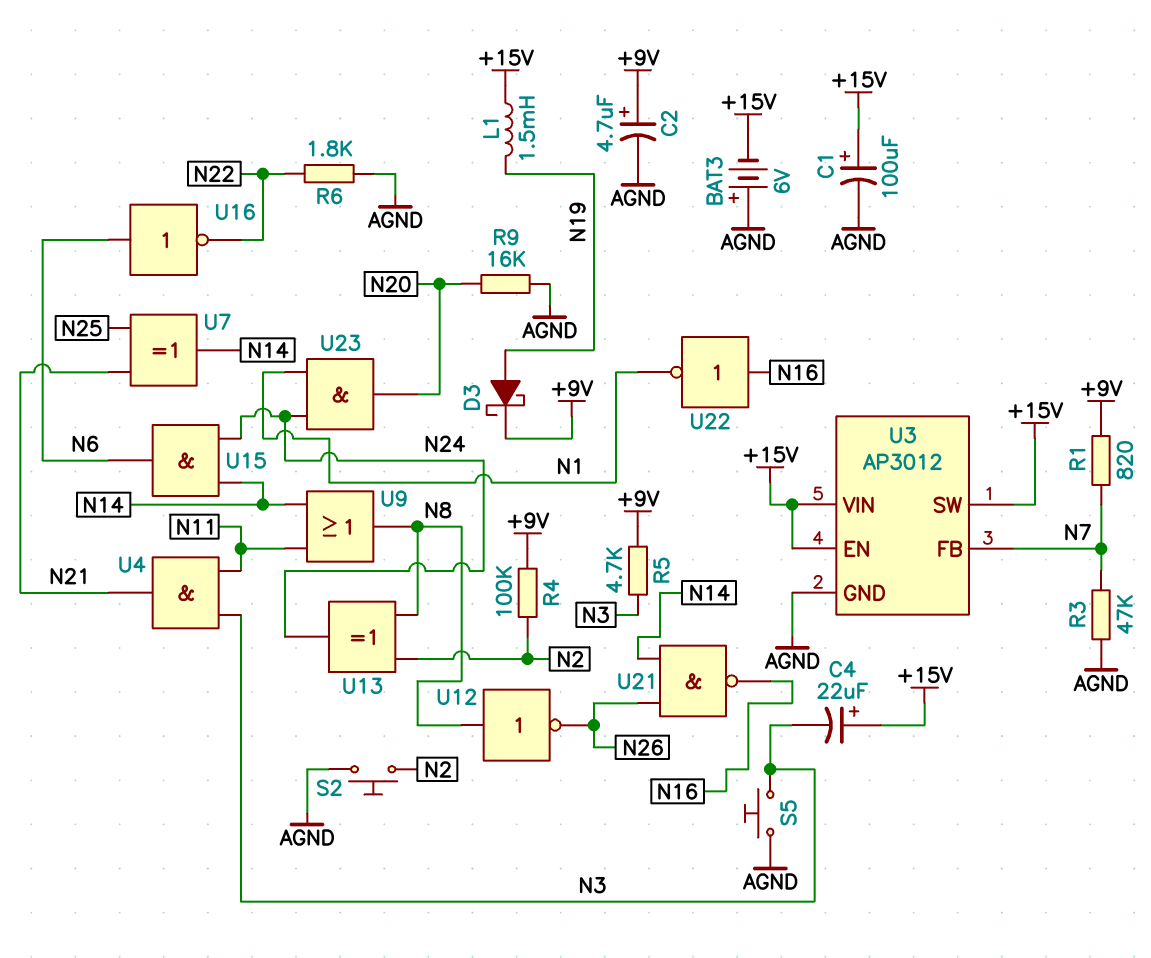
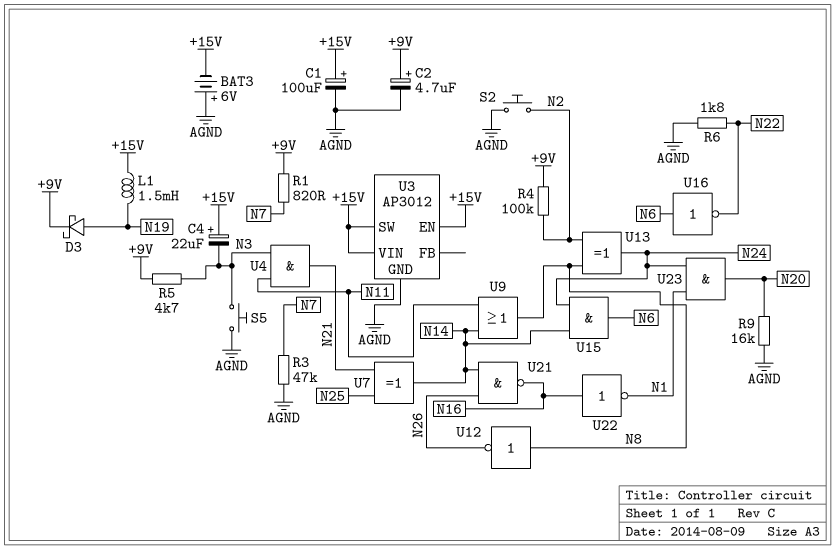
U3 pin FB: N7 -> none

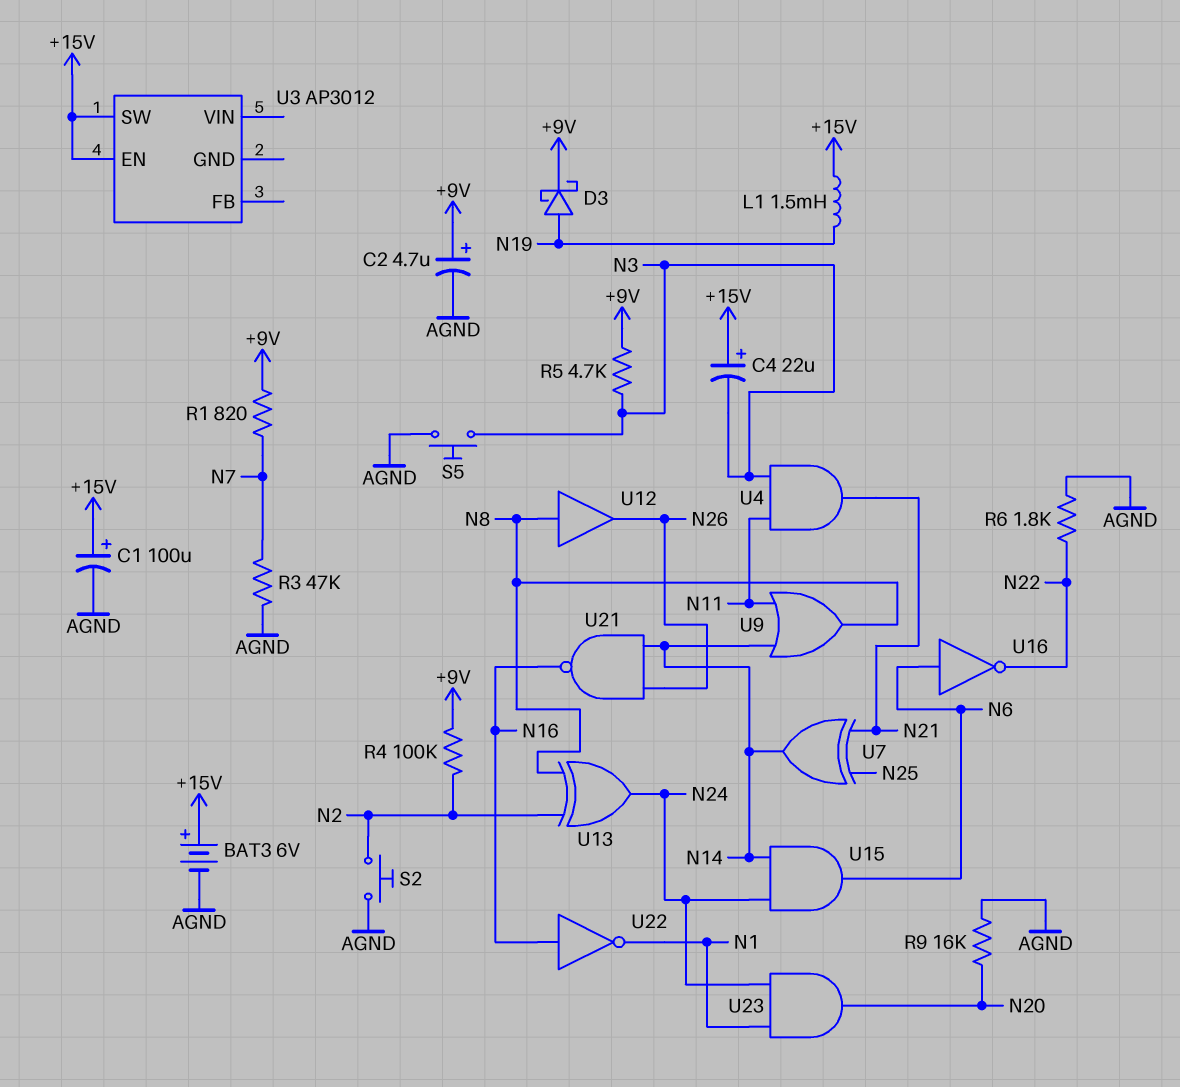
BAT3: 6V (plus AGND, minus +15V) -> 6V (plus +15V, minus AGND)
U3 pin GND: AGND -> none
U3 pin VIN: +15V -> none
U12: NOT (in N8, out N26) -> buffer (in N8, out N26)

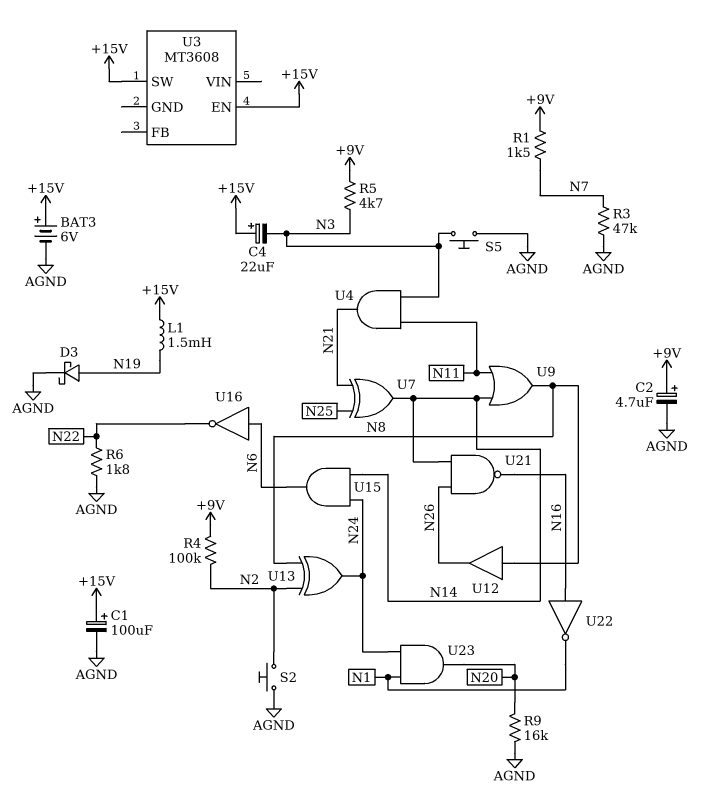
D3: schottky (A N19, K +9V) -> schottky (A N19, K AGND)
R1: 820 (+9V, N7) -> 1.5k (+9V, N7)
U3: AP3012 -> MT3608

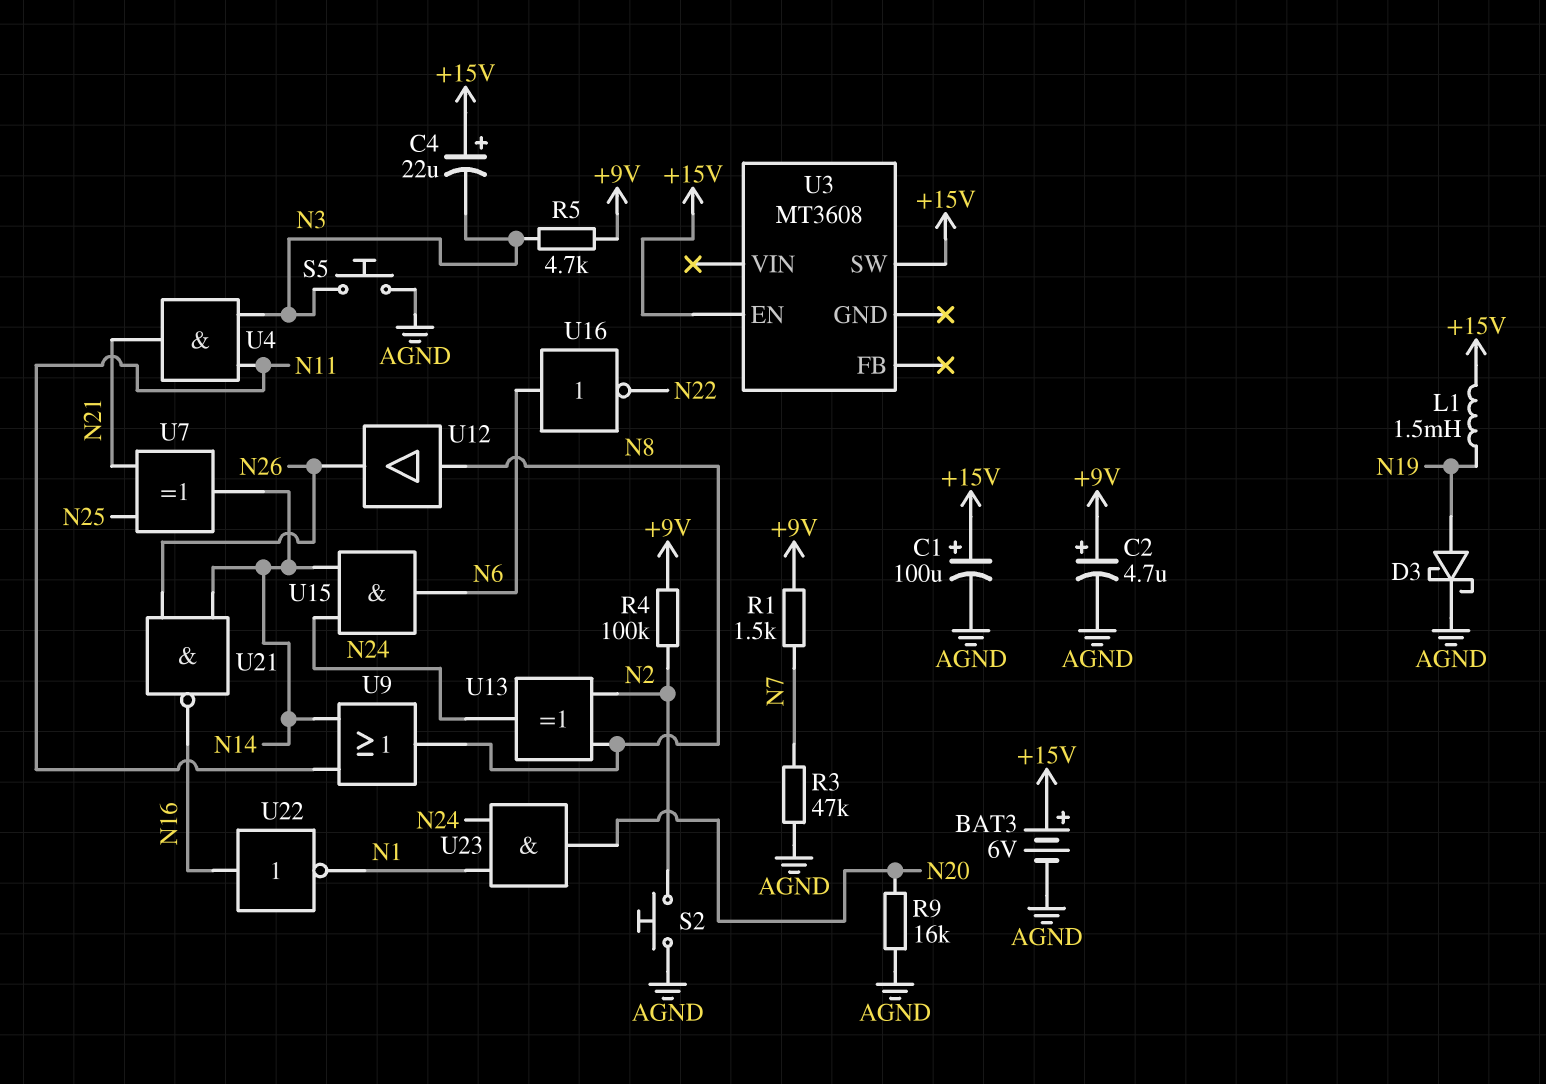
R6: 1.8k (AGND, N22) -> none

